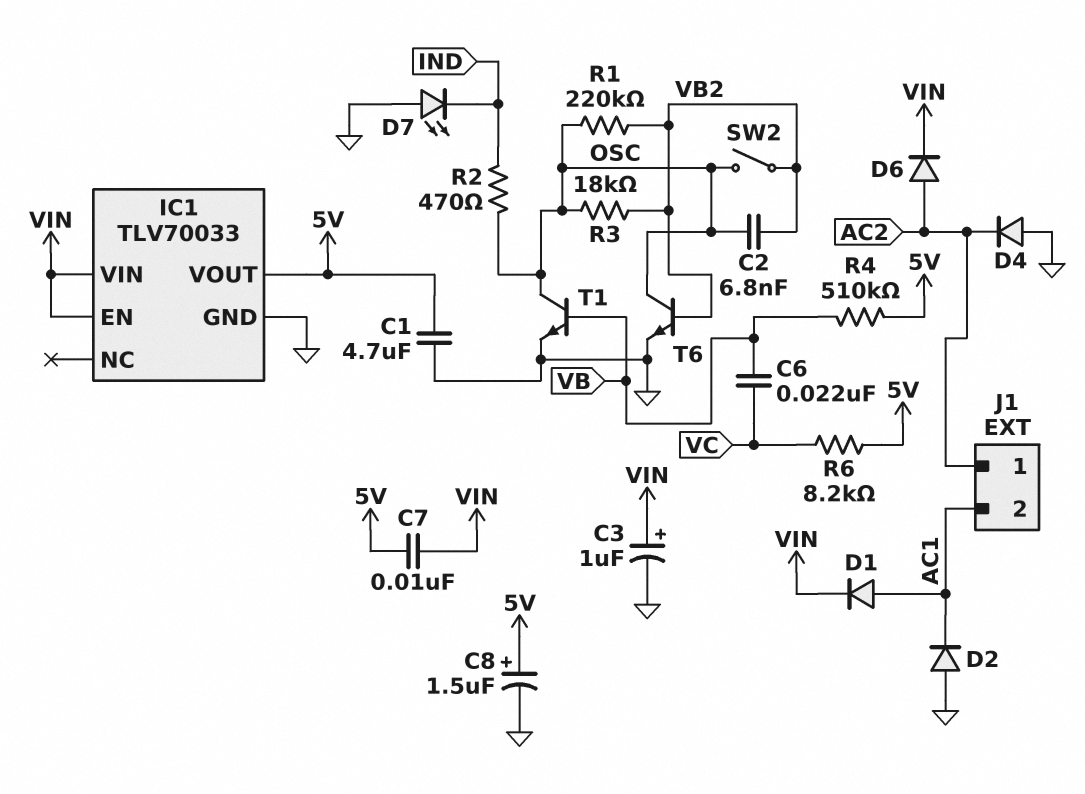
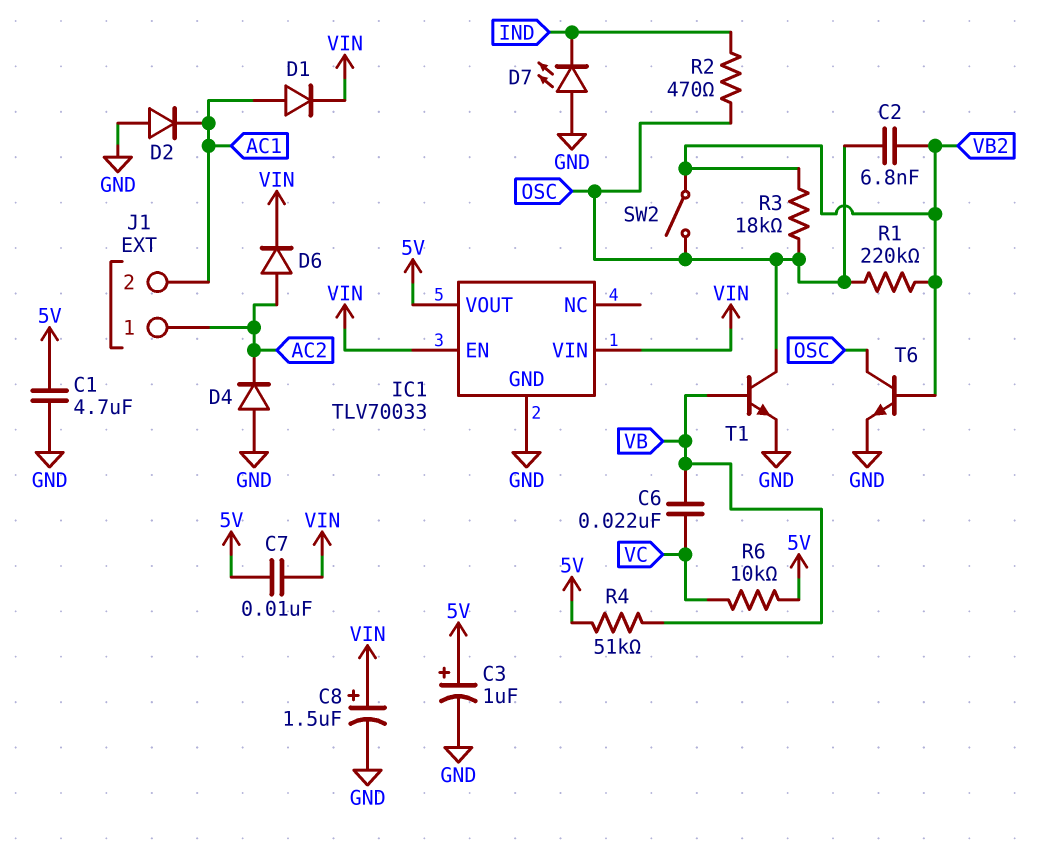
C3: 1uF (plus VIN, minus GND) -> 1uF (plus 5V, minus GND)
C8: 1.5uF (plus 5V, minus GND) -> 1.5uF (plus VIN, minus GND)
R4: 510k (5V, VB) -> 51k (5V, VB)
R6: 8.2k (5V, VC) -> 10k (5V, VC)

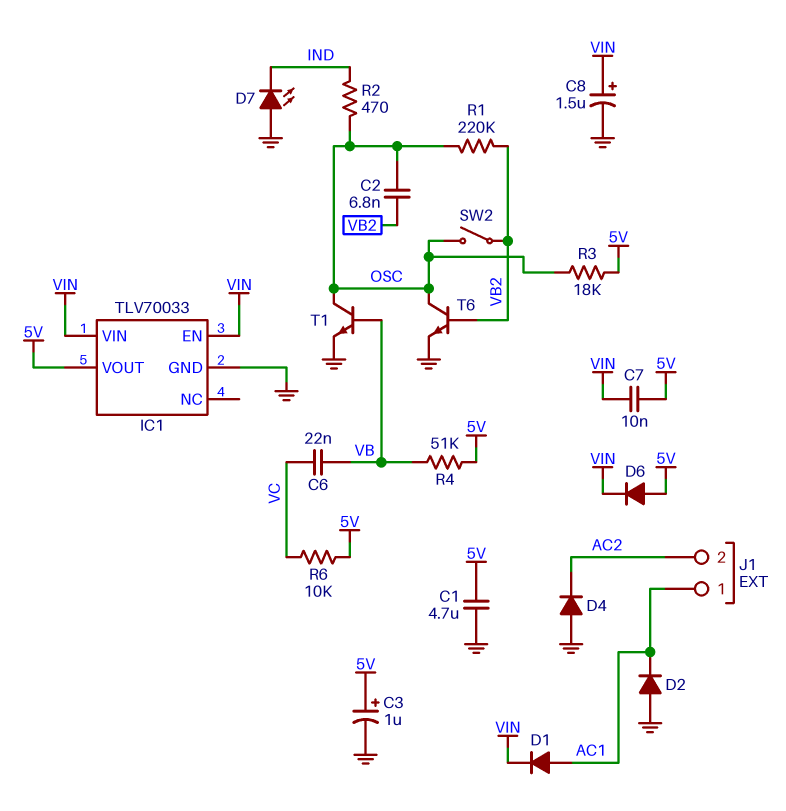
D6: diode (A AC2, K VIN) -> diode (A 5V, K VIN)
J1 pin 1: AC2 -> AC1
J1 pin 2: AC1 -> AC2
R3: 18k (OSC, VB2) -> 18k (5V, OSC)

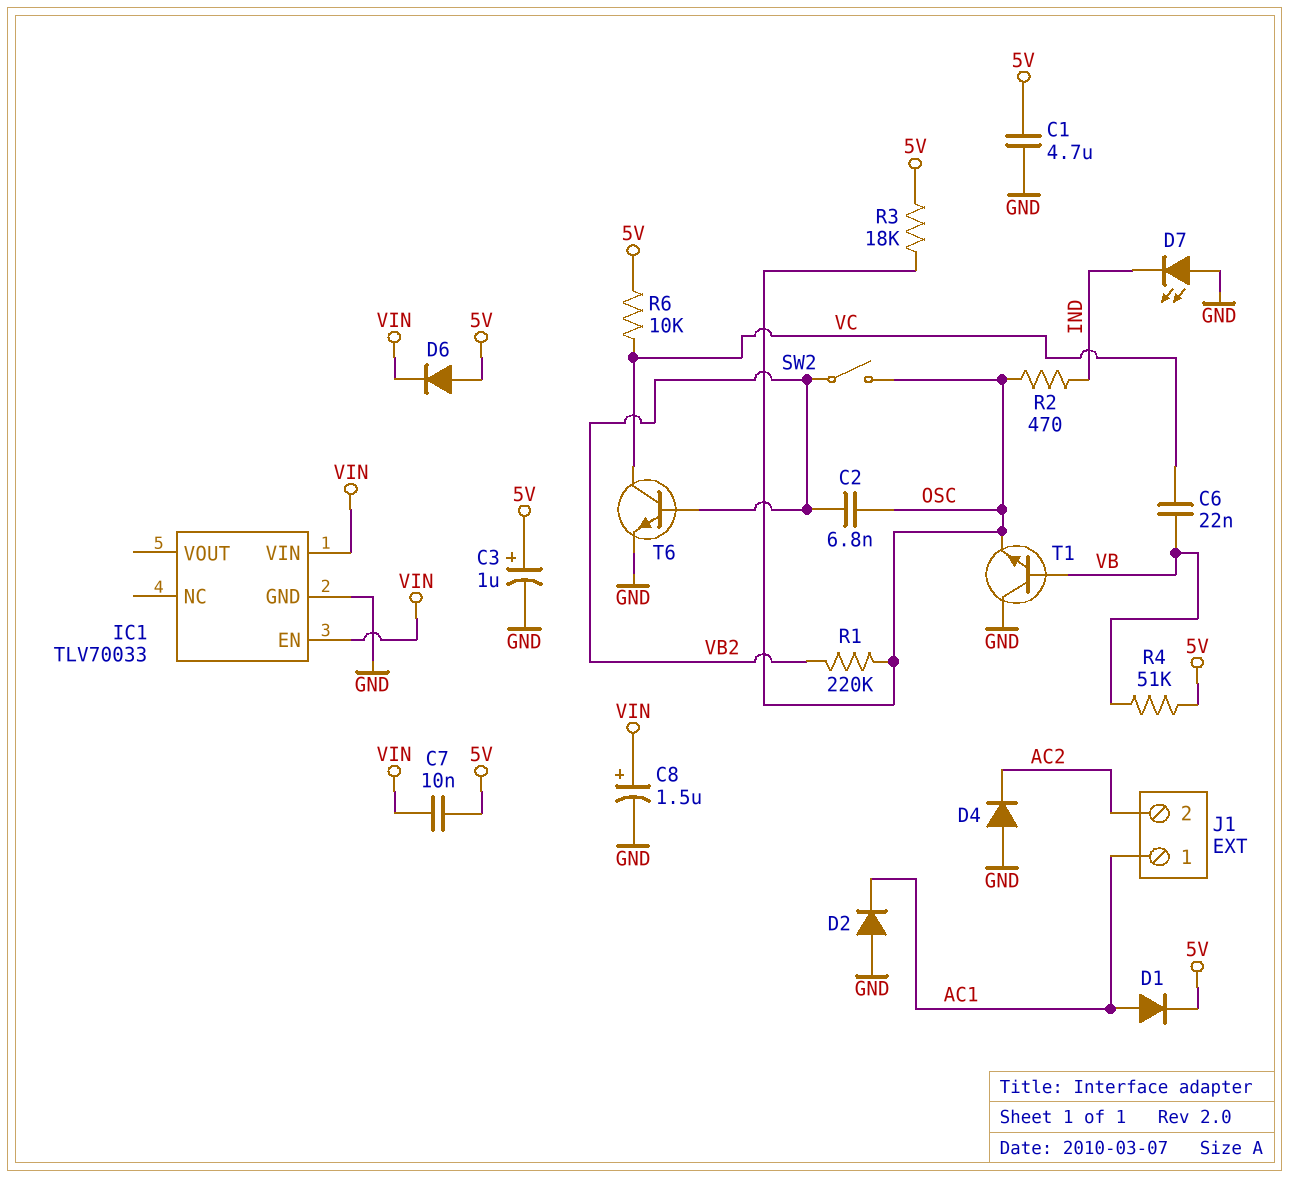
D1: diode (A AC1, K VIN) -> diode (A AC1, K 5V)
IC1 pin VOUT: 5V -> none
T1: NPN (B VB, C OSC, E GND) -> NPN (B VB, C GND, E OSC)
T6: NPN (B VB2, C OSC, E GND) -> NPN (B VB2, C VC, E GND)

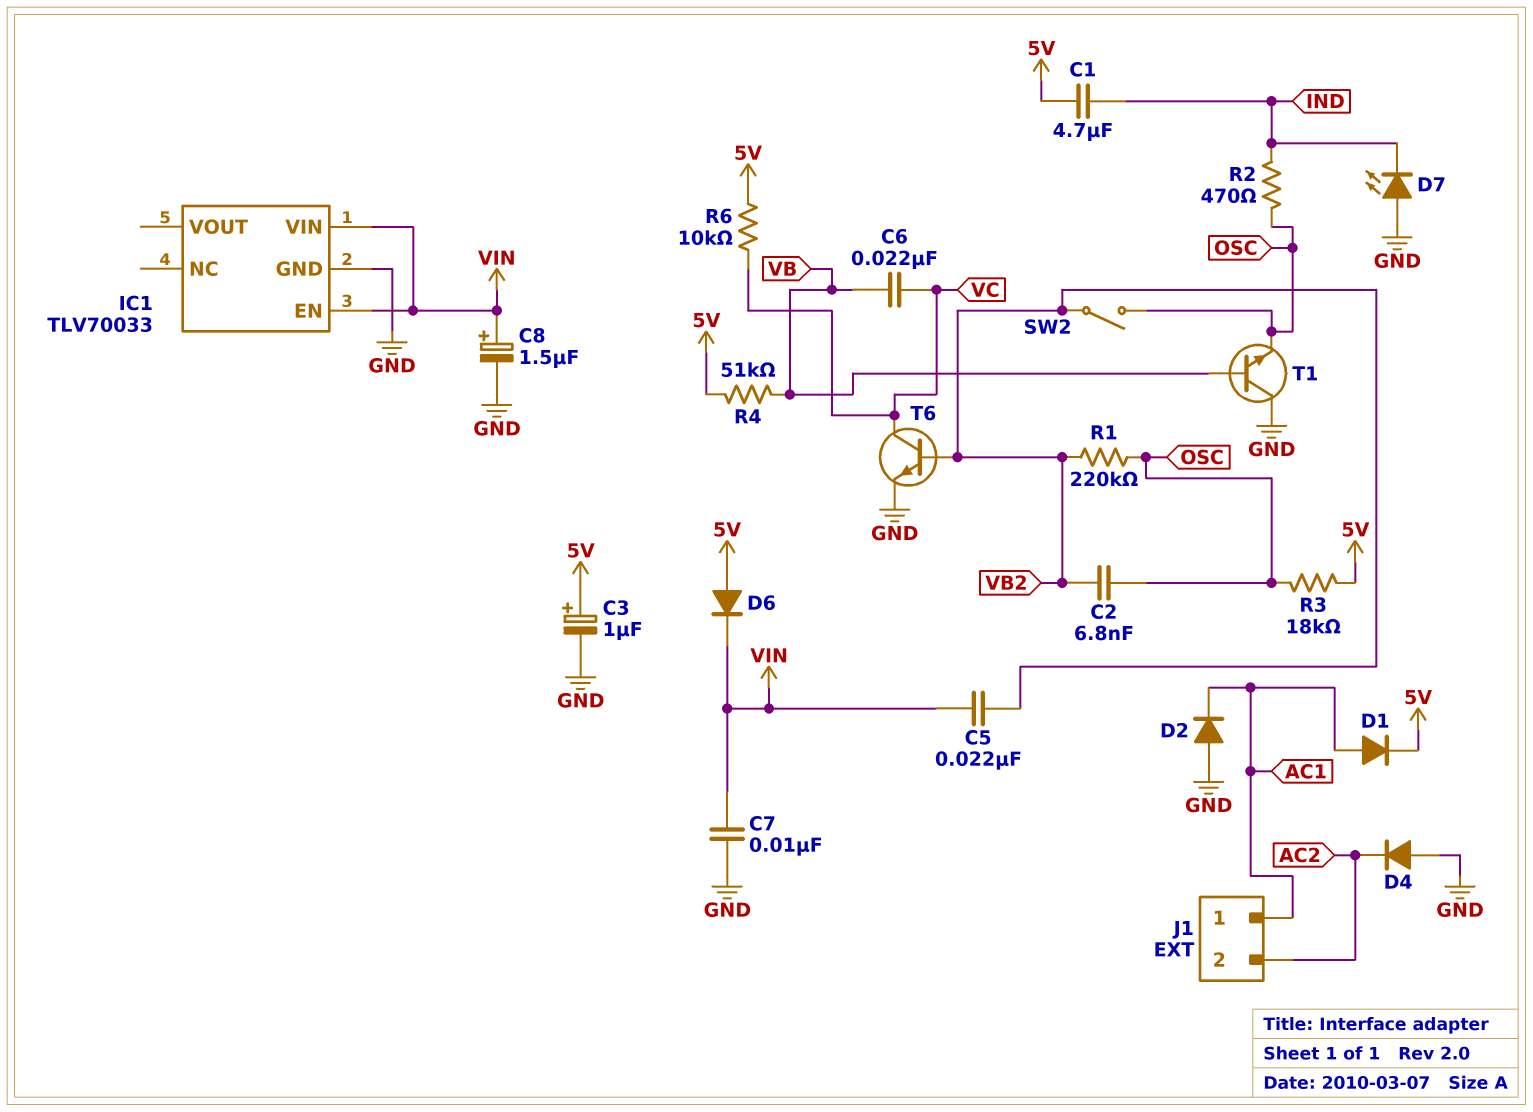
C1: 4.7uF (5V, GND) -> 4.7uF (5V, IND)
C5: none -> 22nF (VB2, VIN)
C7: 10nF (5V, VIN) -> 10nF (GND, VIN)

